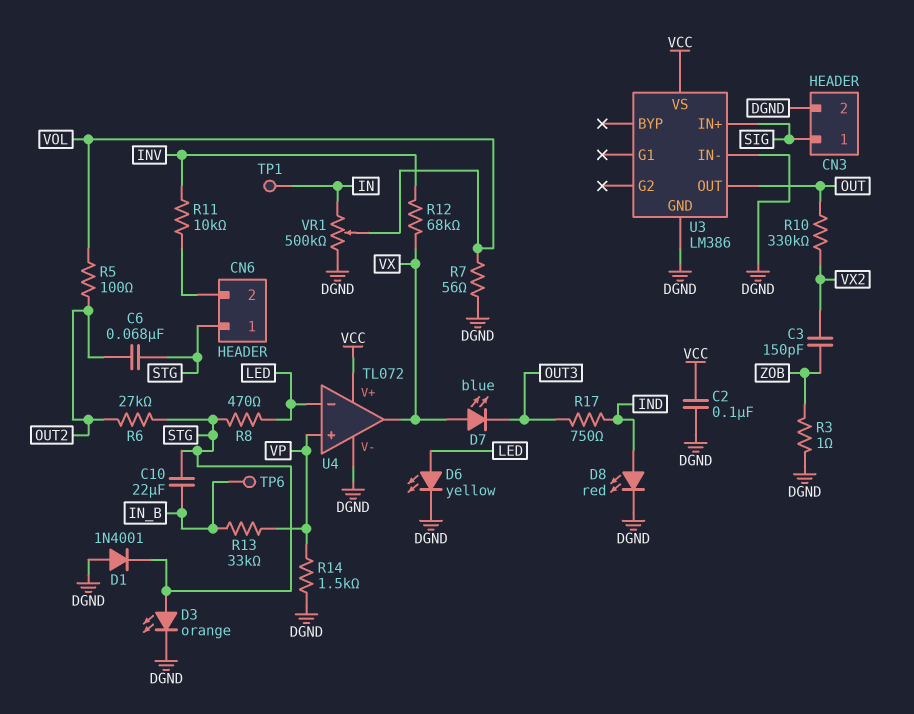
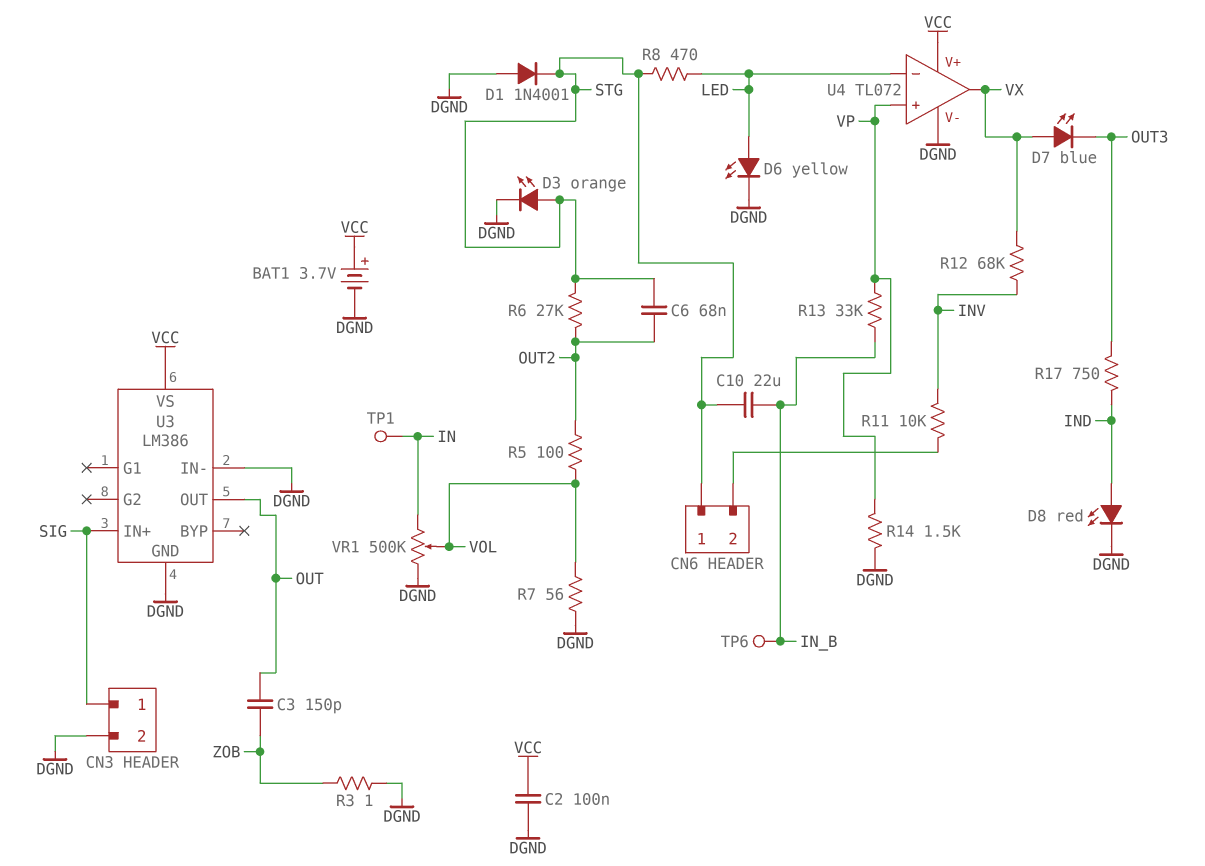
BAT1: none -> 3.7V (plus VCC, minus DGND)
C3: 150pF (VX2, ZOB) -> 150pF (OUT, ZOB)
R10: 330k (OUT, VX2) -> none

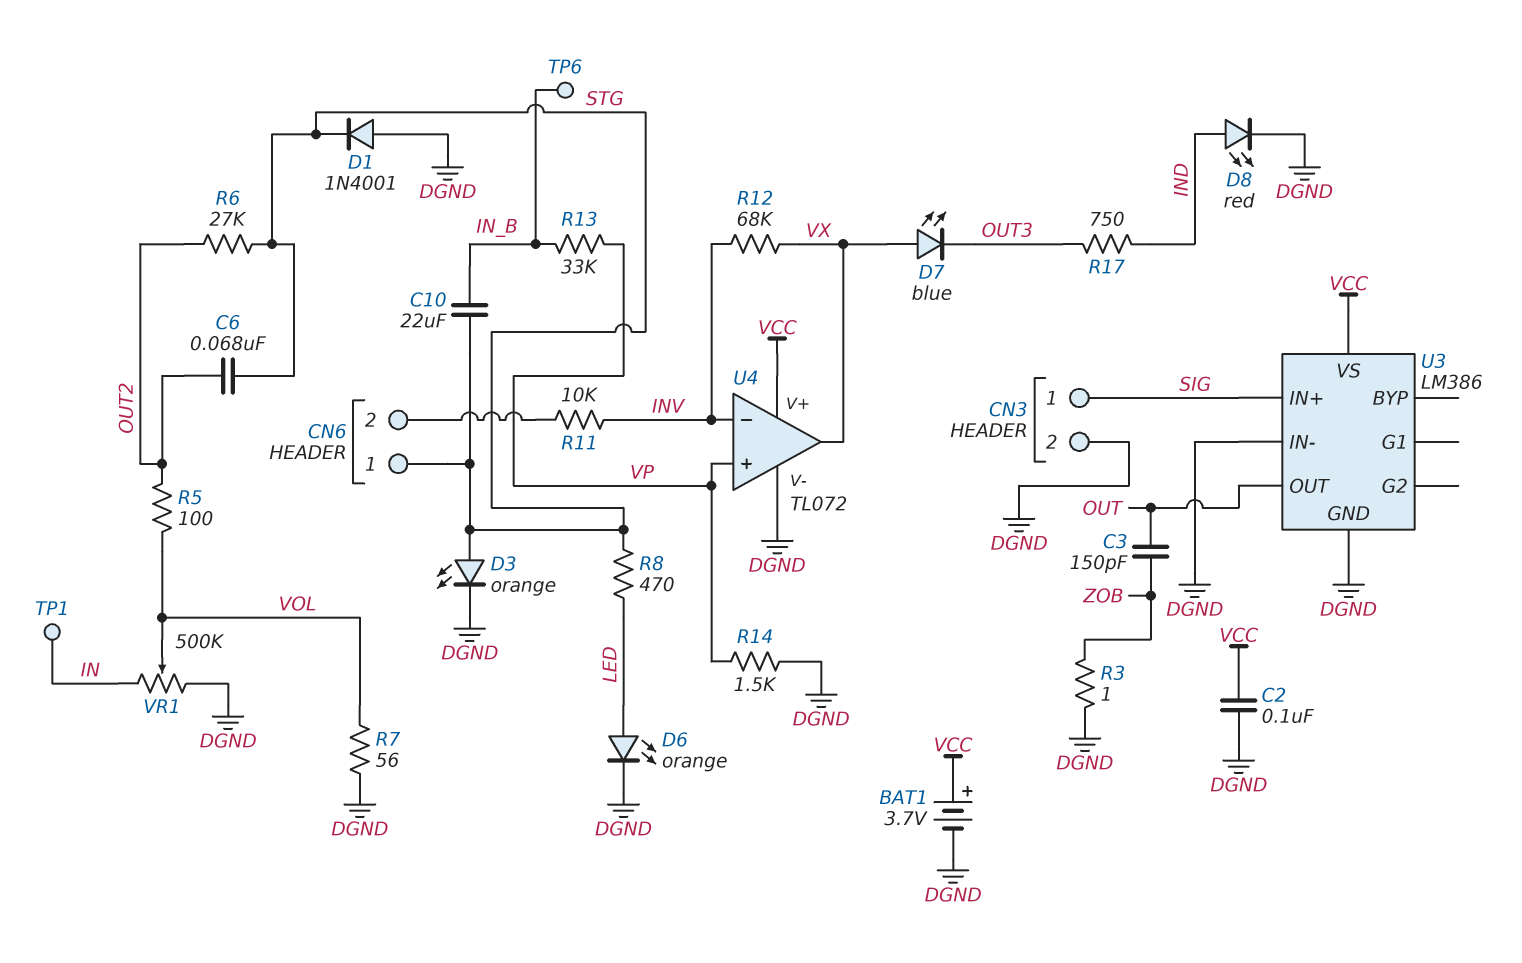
D6: LED yellow (A LED, K DGND) -> LED orange (A LED, K DGND)
U4 pin in-: LED -> INV

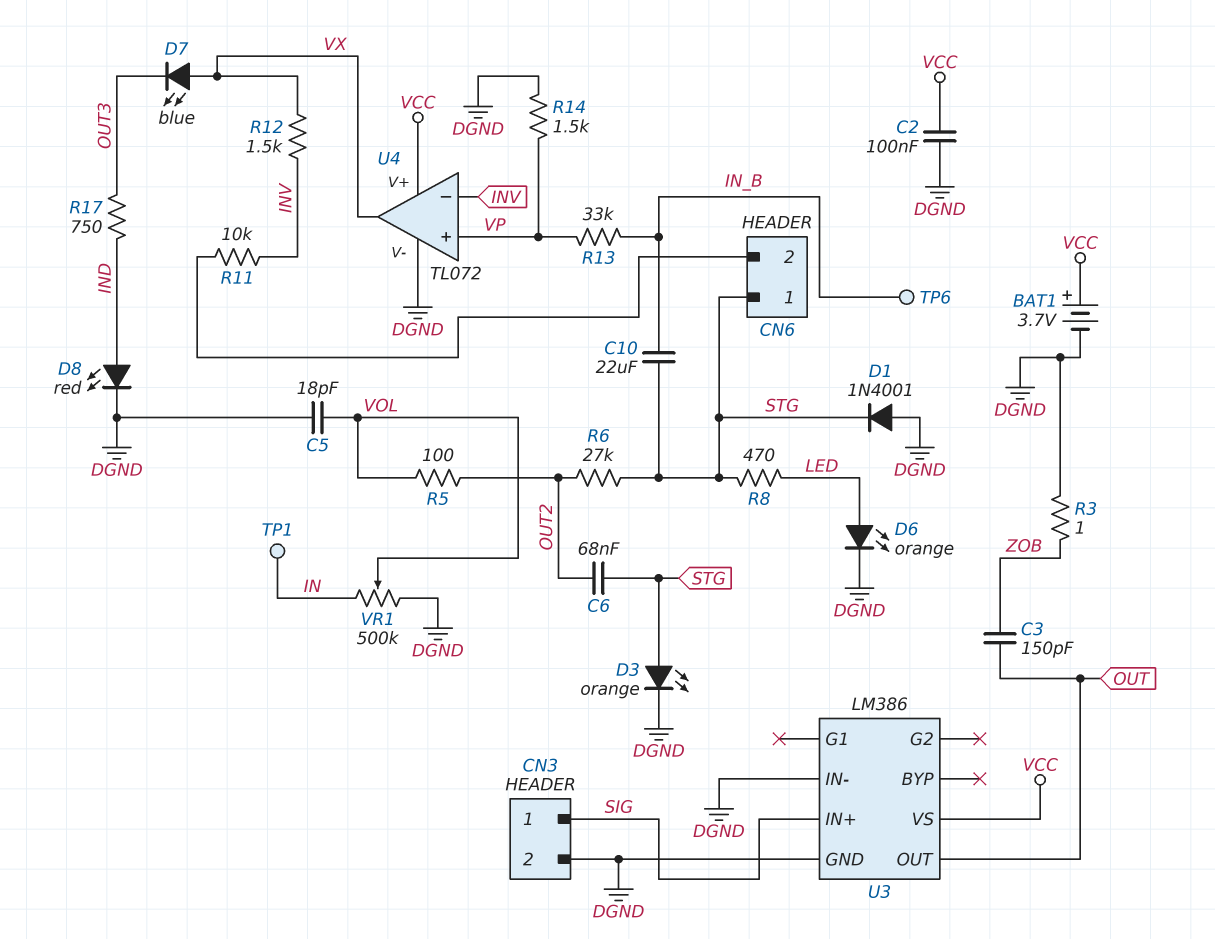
C5: none -> 18pF (DGND, VOL)
R7: 56 (DGND, VOL) -> none
R12: 68k (INV, VX) -> 1.5k (INV, VX)

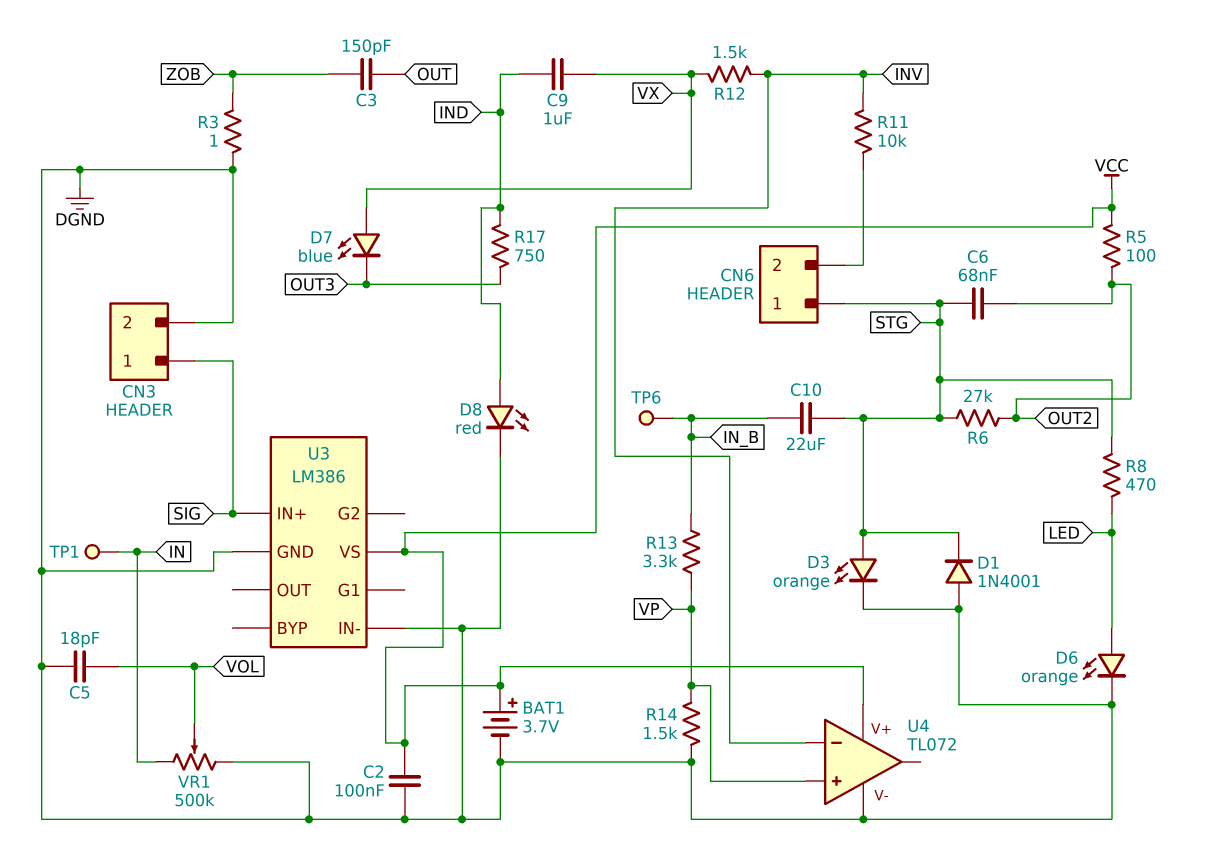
C9: none -> 1uF (IND, VX)
R5: 100 (OUT2, VOL) -> 100 (OUT2, VCC)
R13: 33k (IN_B, VP) -> 3.3k (IN_B, VP)
U3 pin OUT: OUT -> none
U4 pin out: VX -> none

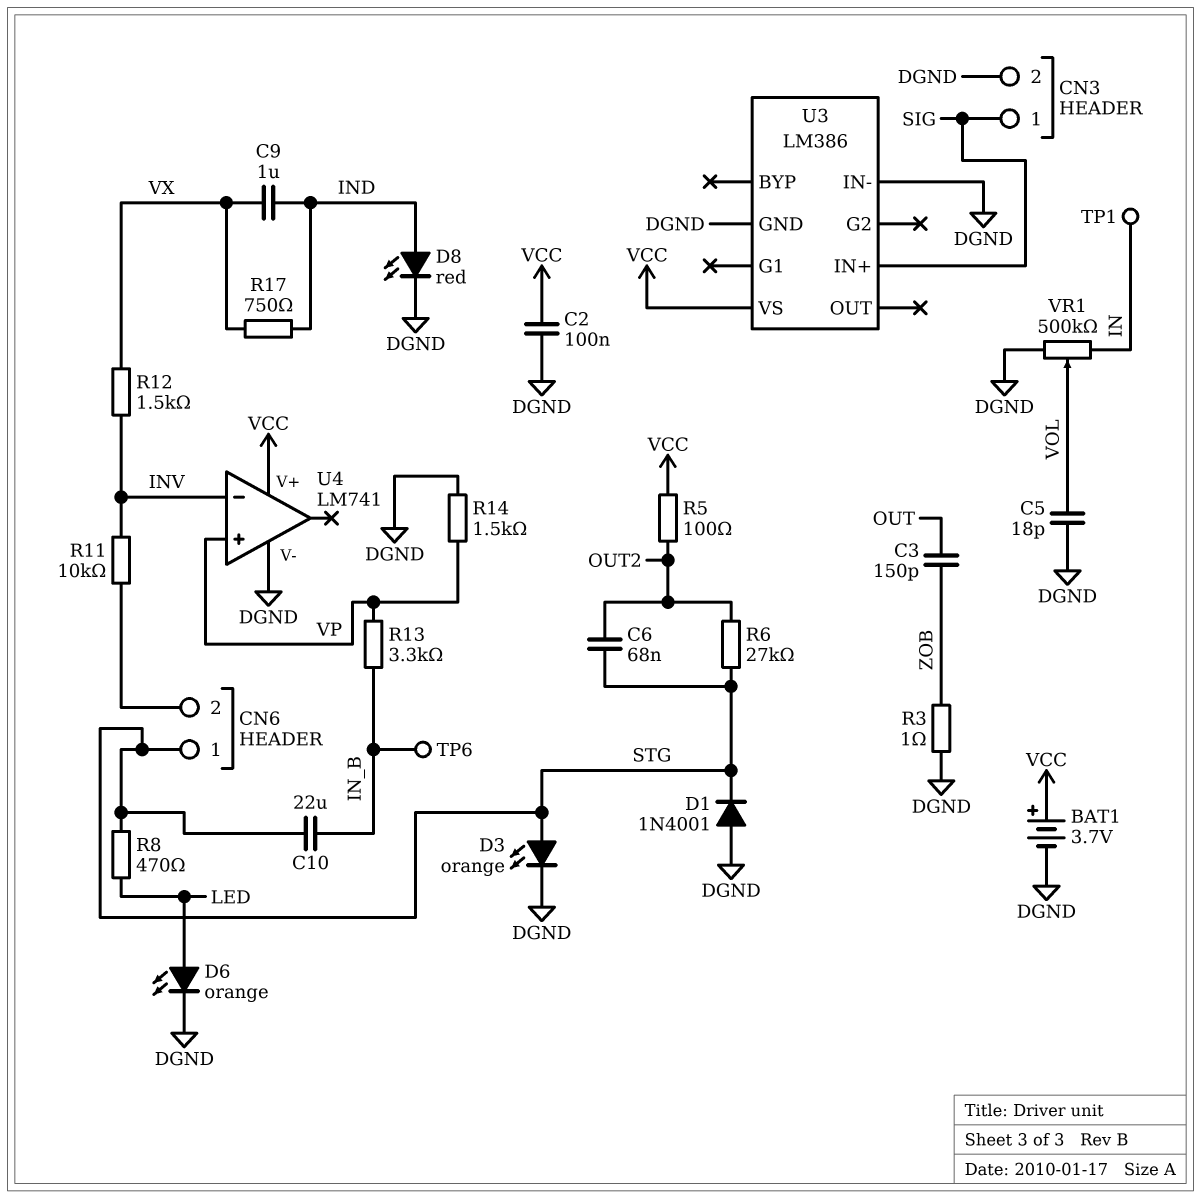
D7: LED blue (A VX, K OUT3) -> none
R17: 750 (IND, OUT3) -> 750 (IND, VX)
U4: TL072 -> LM741

